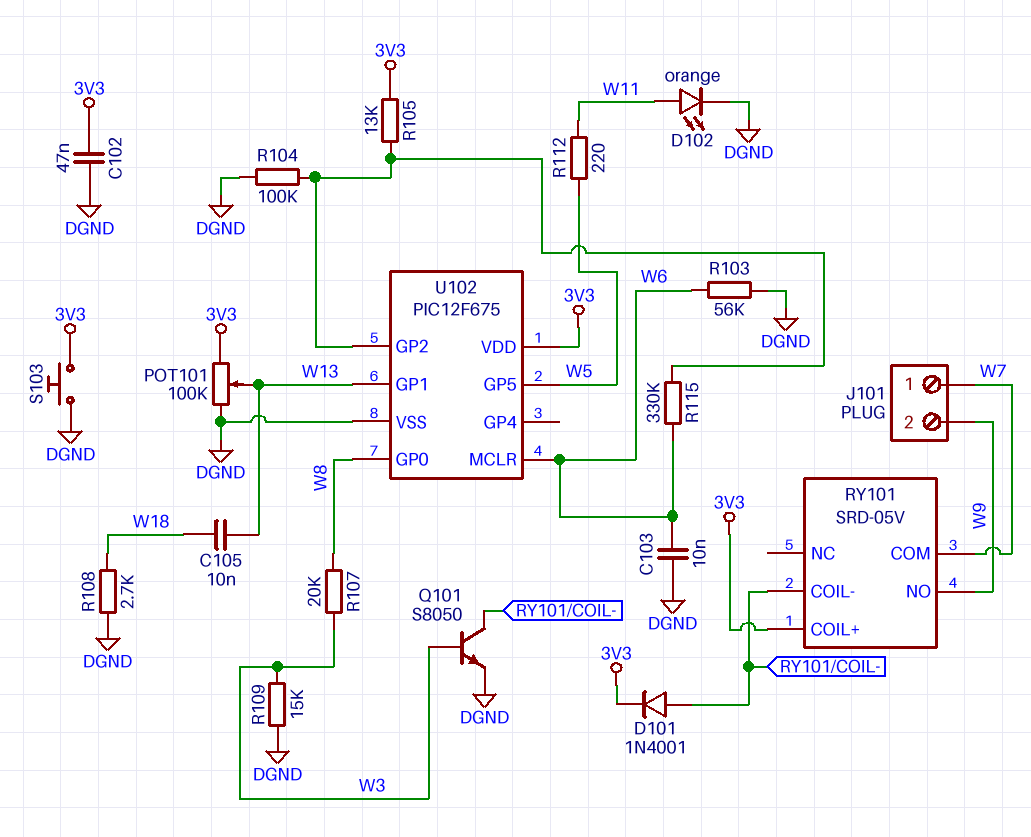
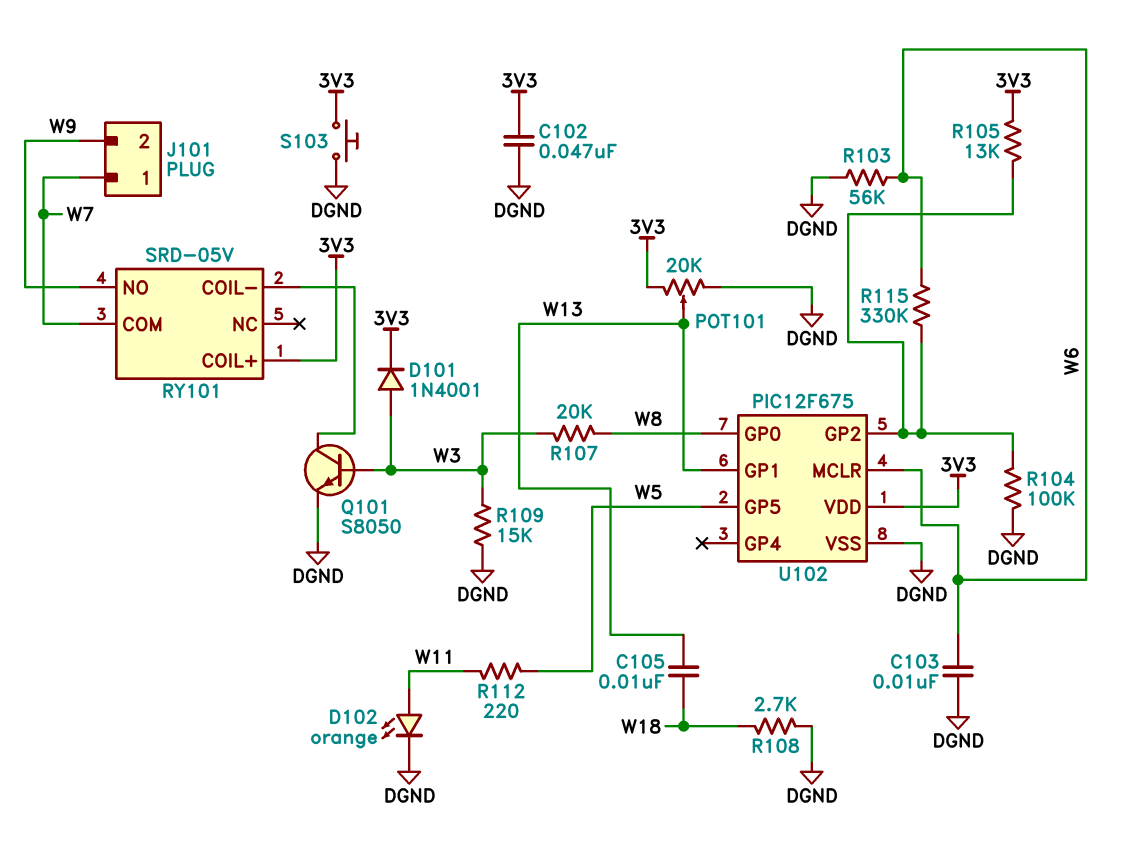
D101: diode 1N4001 (A RY101/COIL-, K 3V3) -> diode 1N4001 (A W3, K 3V3)
POT101: 100k (3V3, DGND, wiper W13) -> 20k (3V3, DGND, wiper W13)

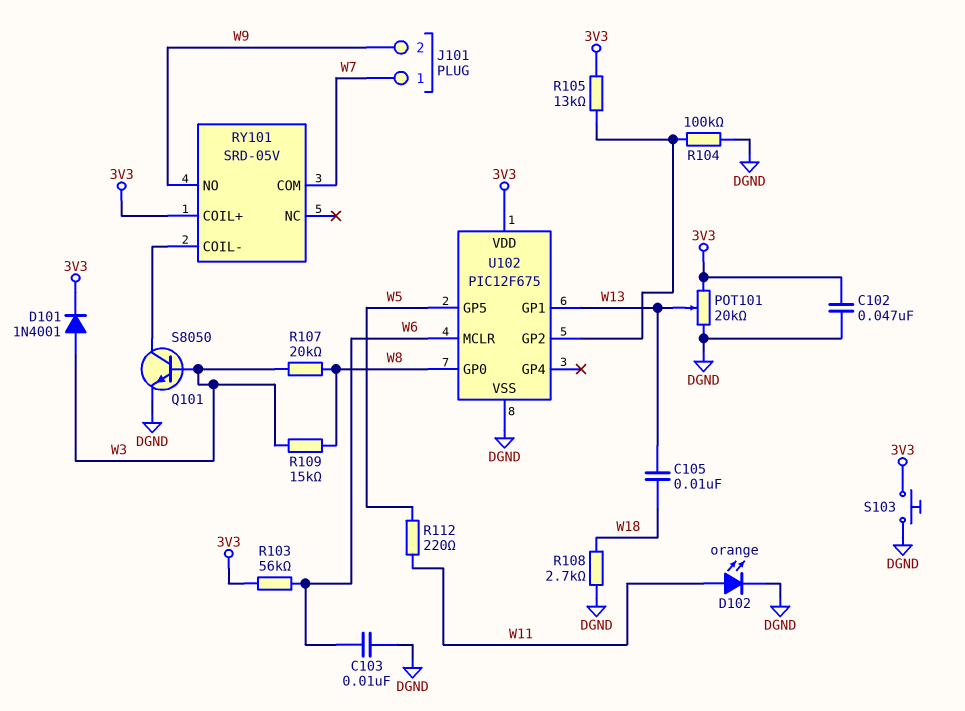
R103: 56k (DGND, W6) -> 56k (3V3, W6)
R109: 15k (DGND, W3) -> 15k (W3, W8)
R115: 330k (U102/GP2, W6) -> none

